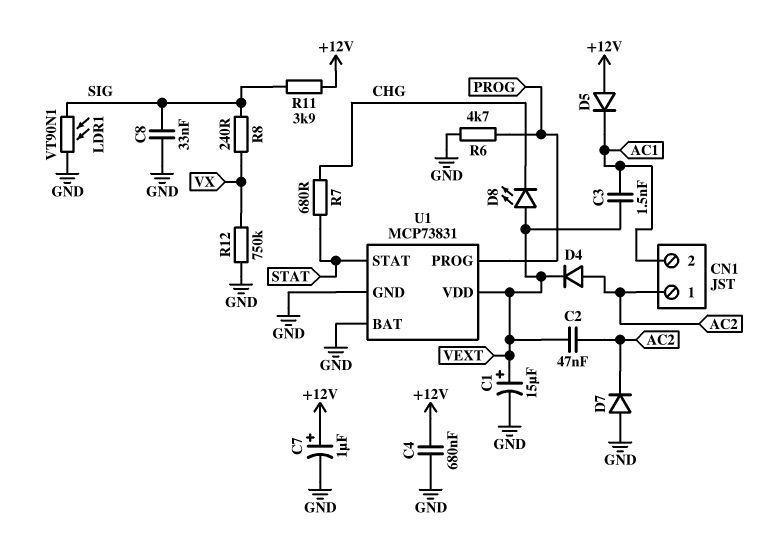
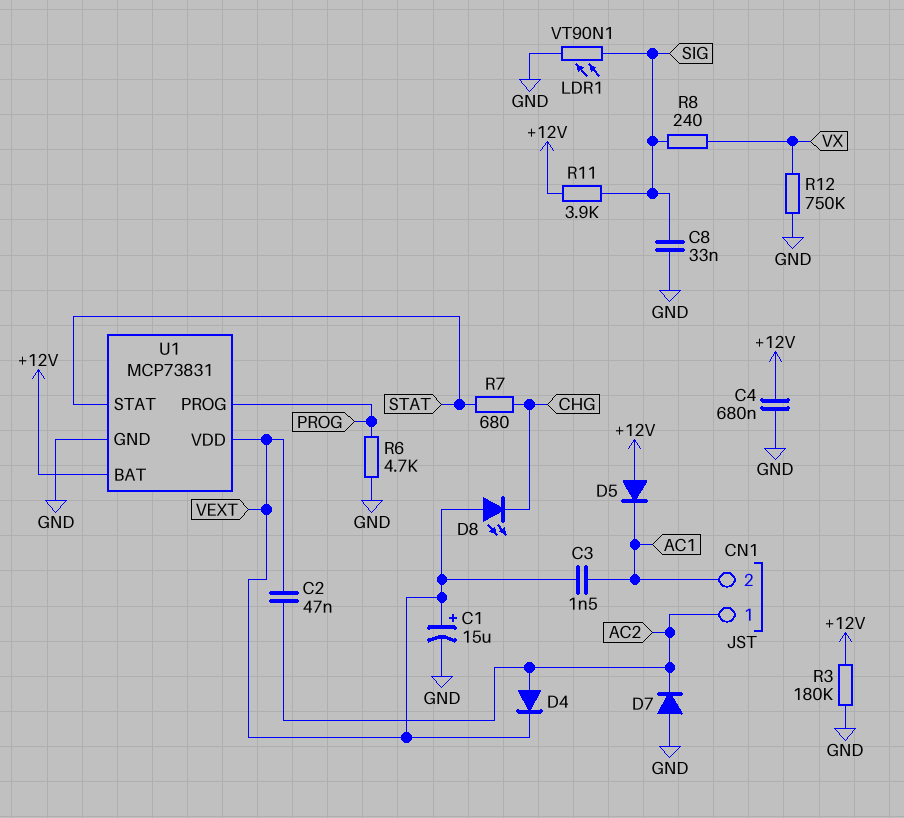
C7: 1uF (plus +12V, minus GND) -> none
R3: none -> 180k (+12V, GND)
U1 pin BAT: GND -> +12V

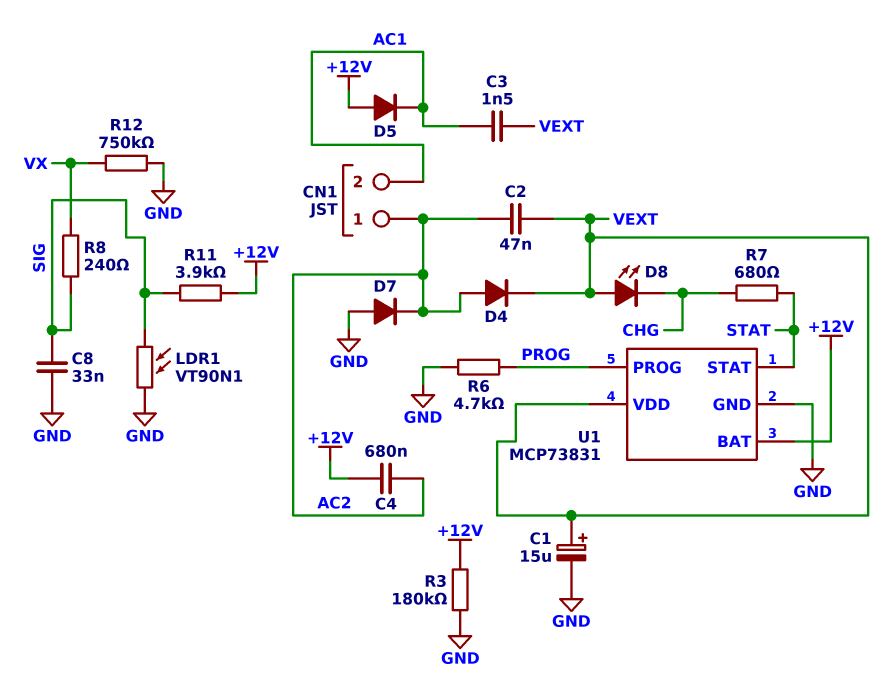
C4: 680nF (+12V, GND) -> 680nF (+12V, AC2)

